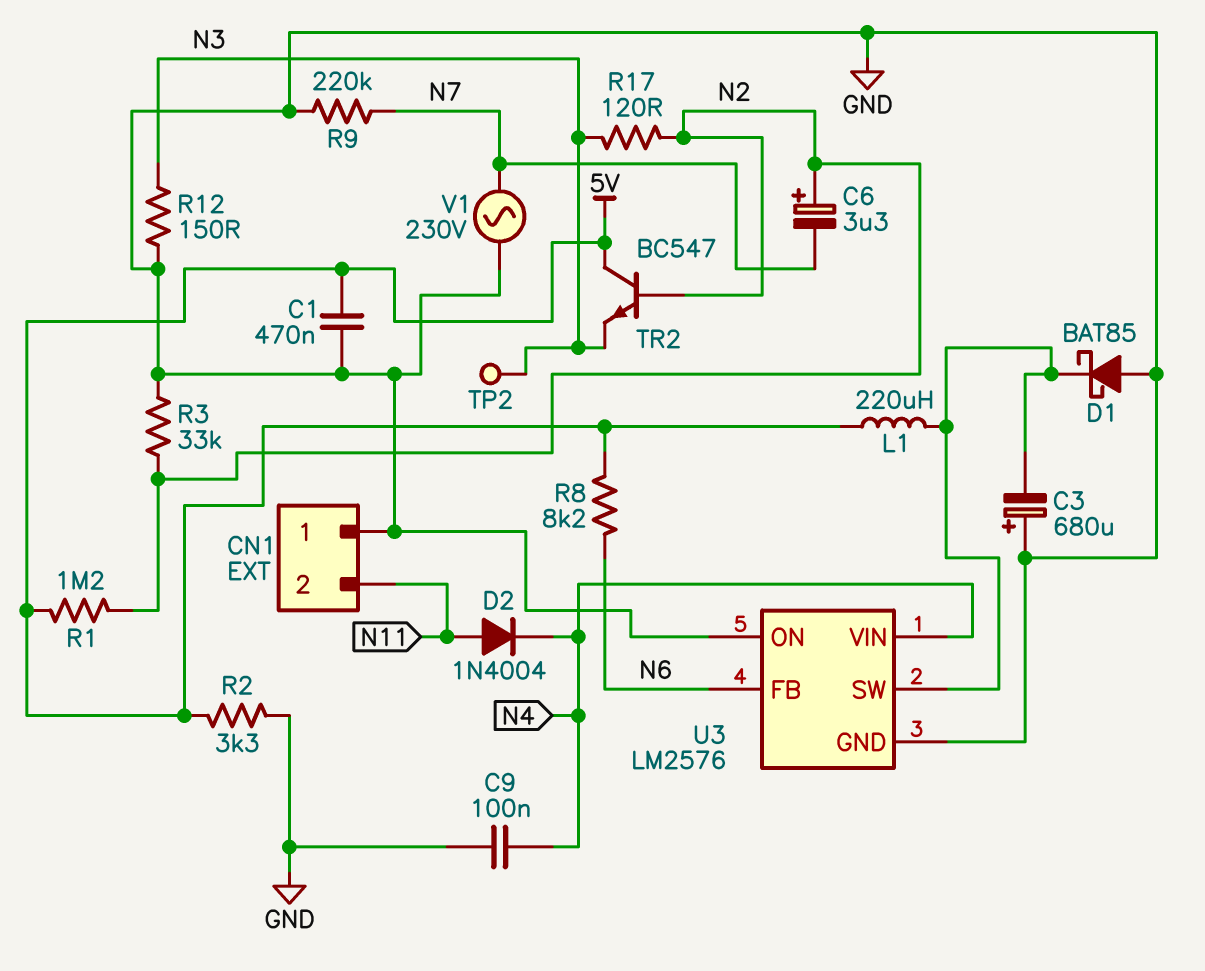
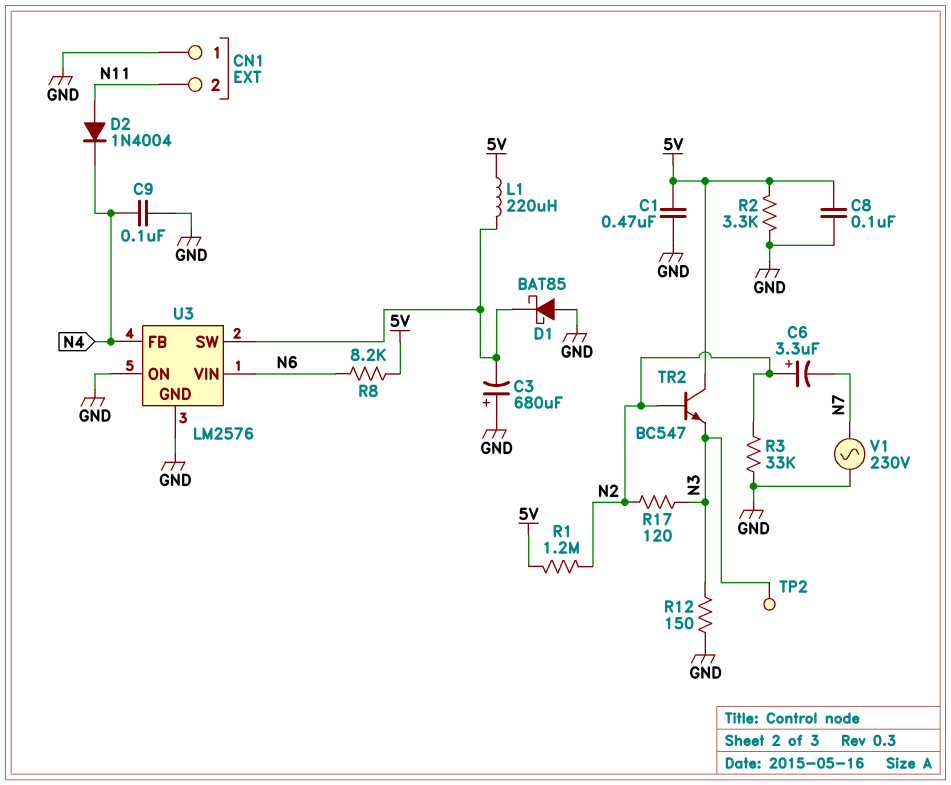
C8: none -> 100nF (5V, GND)
R9: 220k (GND, N7) -> none
U3 pin FB: N6 -> N4
U3 pin VIN: N4 -> N6

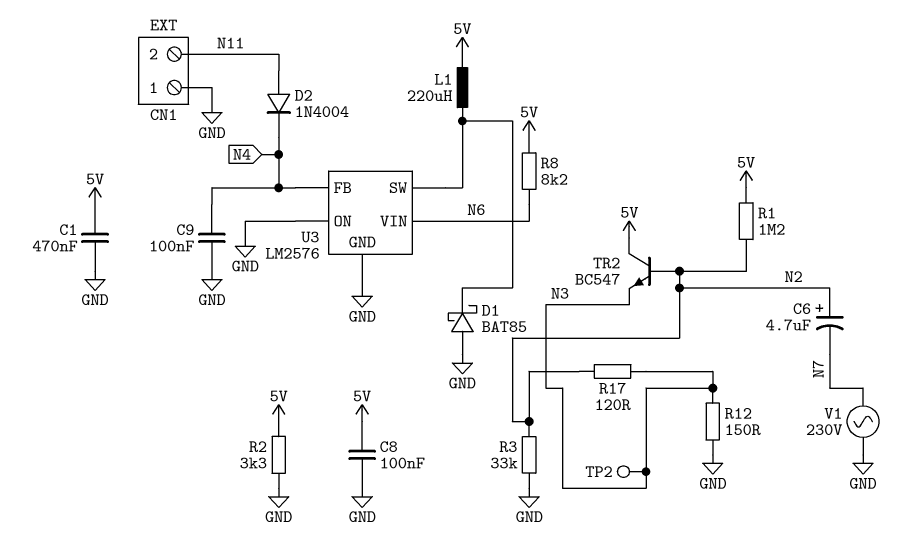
C3: 680uF (plus GND, minus U3/SW) -> none
C6: 3.3uF (plus N2, minus N7) -> 4.7uF (plus N2, minus N7)

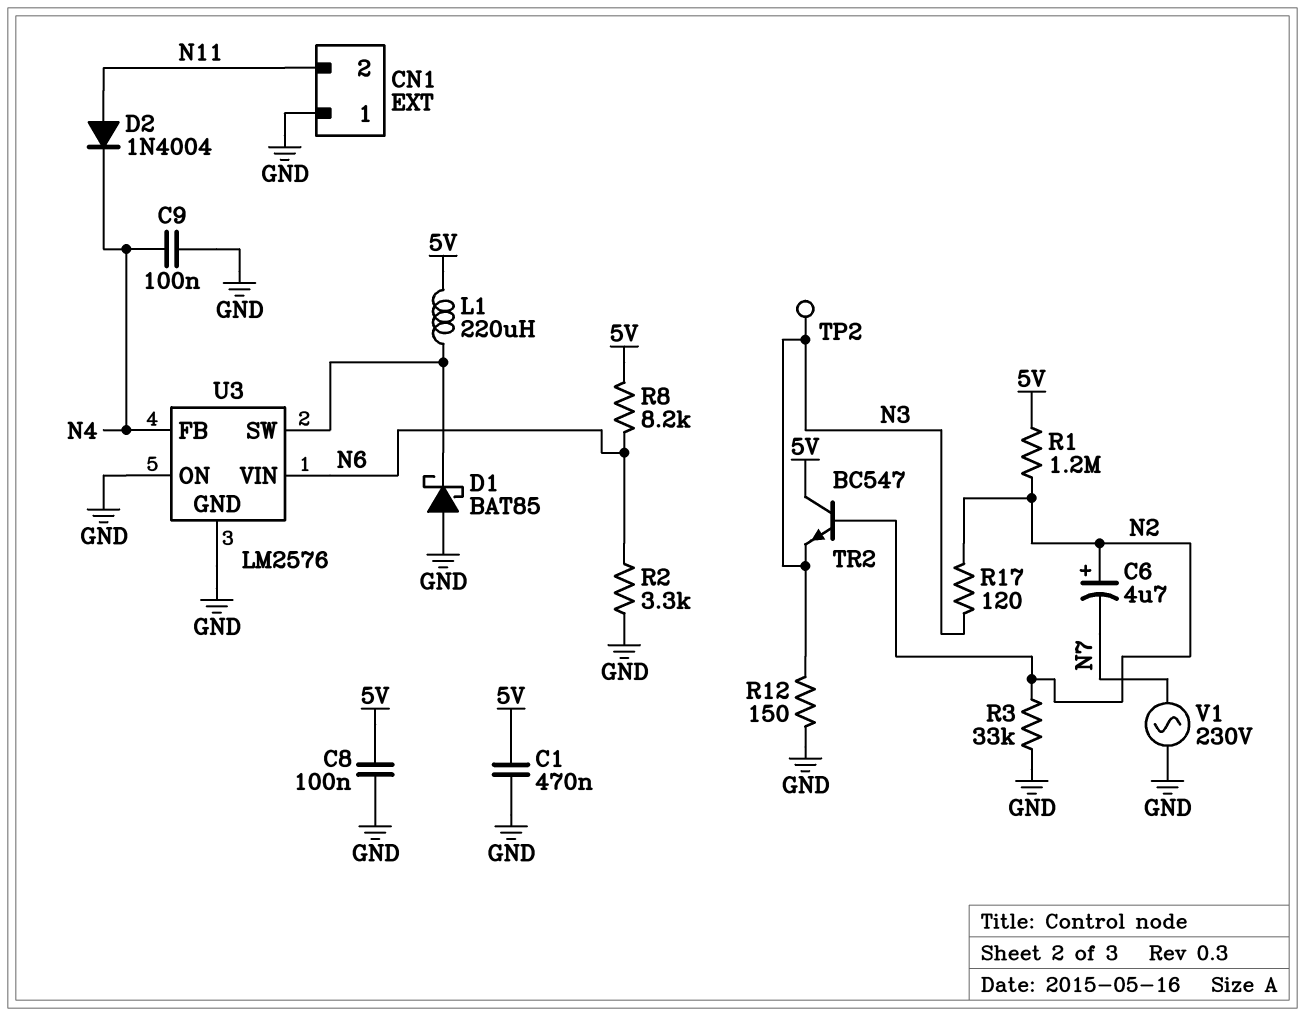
R2: 3.3k (5V, GND) -> 3.3k (GND, N6)

